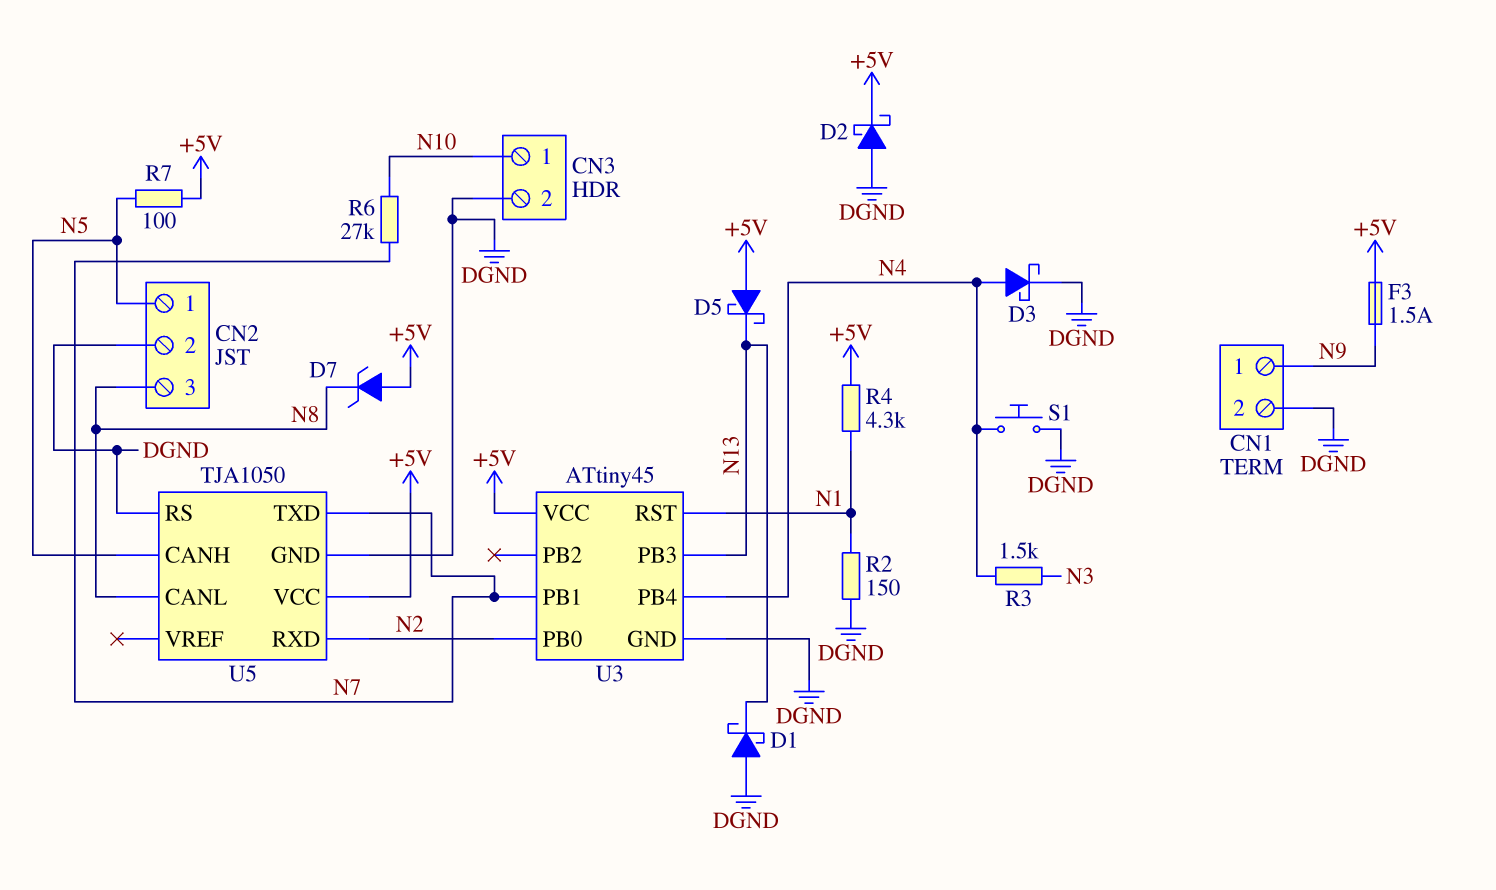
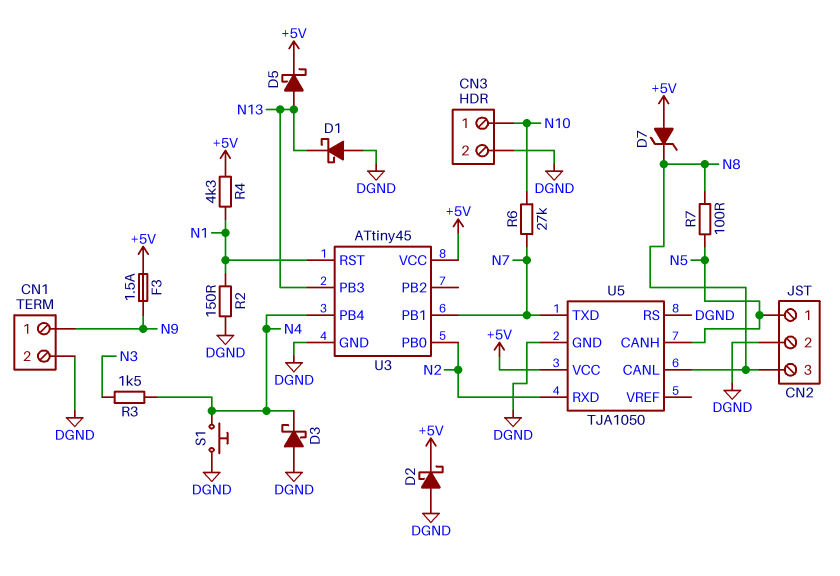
D3: schottky (A N4, K DGND) -> schottky (A DGND, K N4)
D5: schottky (A +5V, K N13) -> schottky (A N13, K +5V)
R7: 100 (+5V, N5) -> 100 (N5, N8)

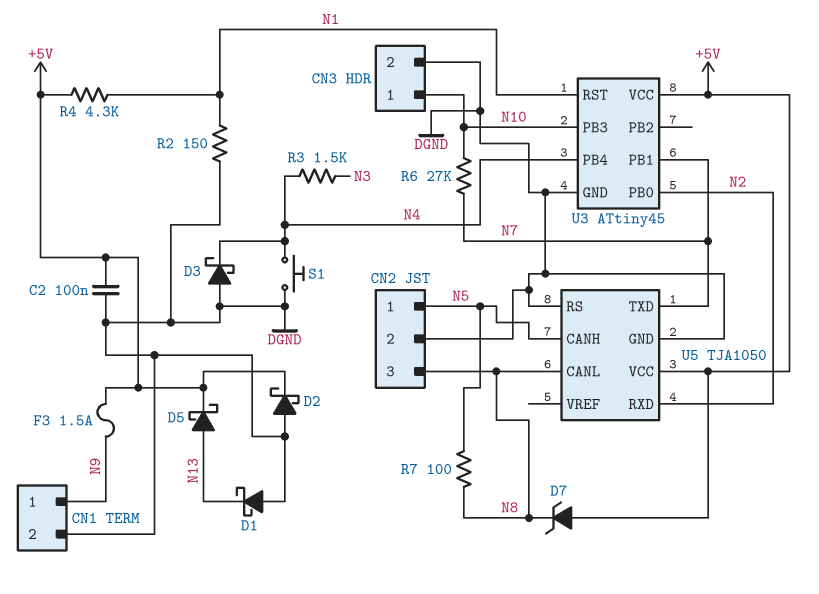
C2: none -> 100nF (+5V, DGND)
U3 pin PB3: N13 -> N10

